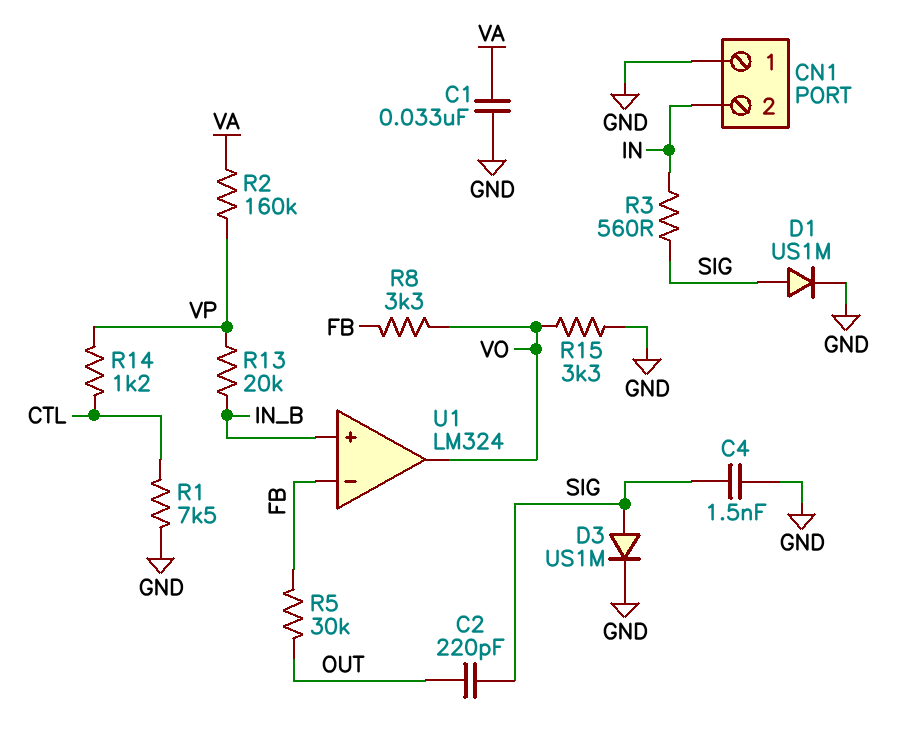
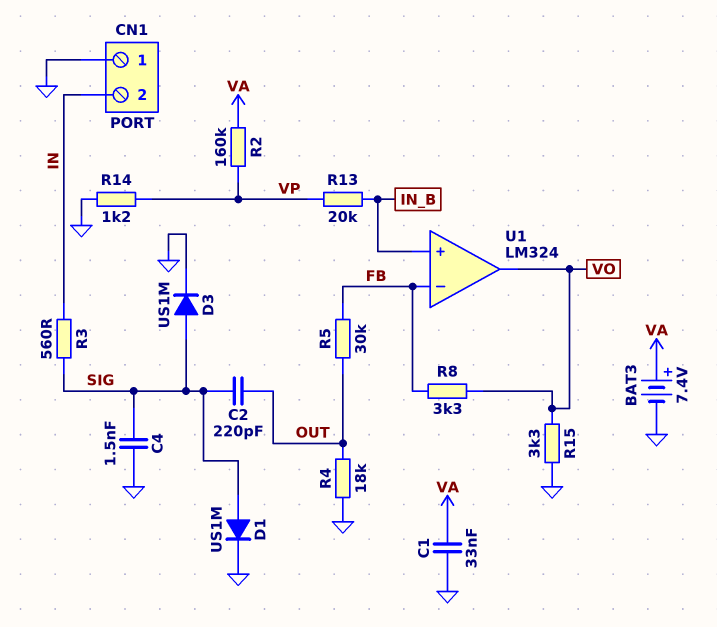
BAT3: none -> 7.4V (plus VA, minus GND)
R1: 7.5k (CTL, GND) -> none
R4: none -> 18k (GND, OUT)
R14: 1.2k (CTL, VP) -> 1.2k (GND, VP)

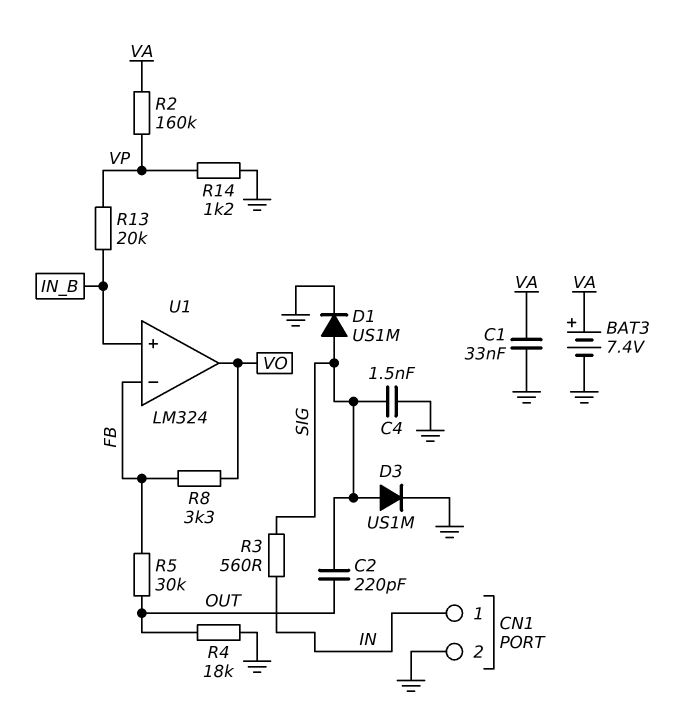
CN1 pin 1: GND -> IN
CN1 pin 2: IN -> GND
R15: 3.3k (GND, VO) -> none

